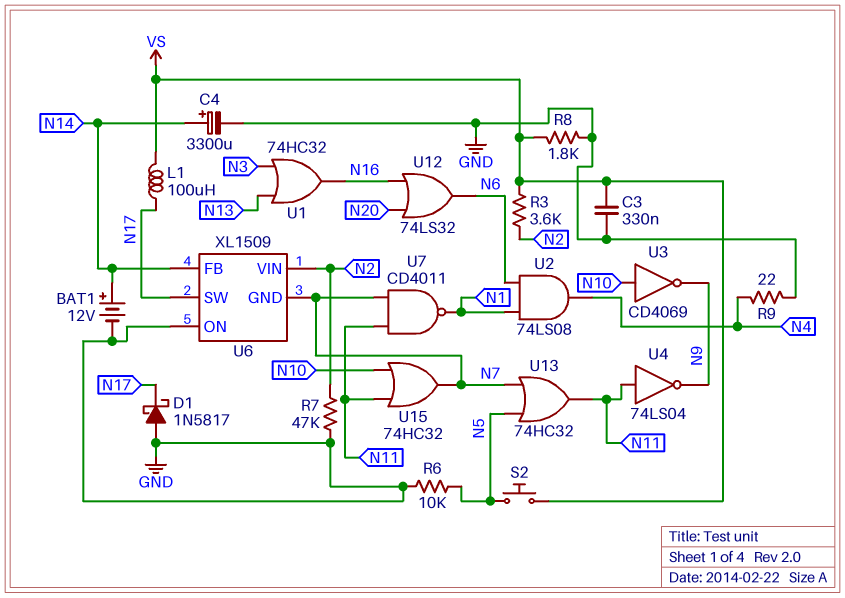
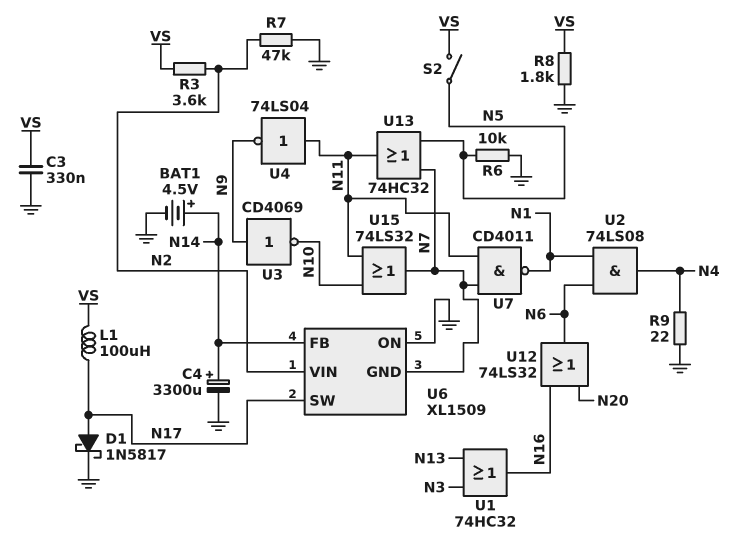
BAT1: 12V (plus N14, minus GND) -> 4.5V (plus N14, minus GND)
D1: schottky 1N5817 (A GND, K N17) -> schottky 1N5817 (A N17, K GND)
S2: button (N5, VS) -> switch (N5, VS)
U3: NOT CD4069 (in N10, out N9) -> NOT CD4069 (in N9, out N10)
U15: OR 74HC32 (in N10, in N11, out N7) -> OR 74LS32 (in N10, in N11, out N7)

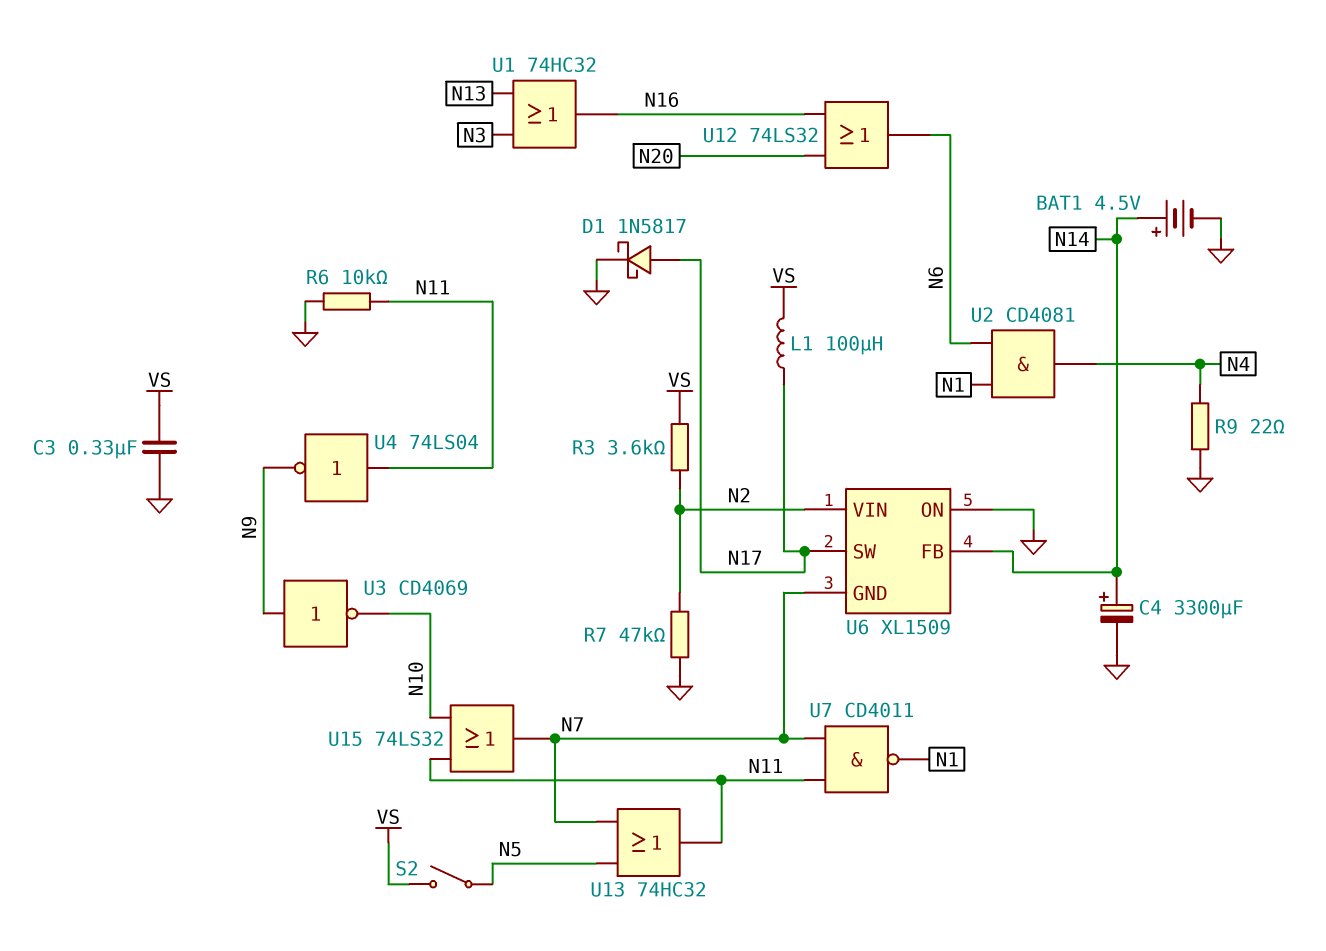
R6: 10k (GND, N5) -> 10k (GND, N11)
R8: 1.8k (GND, VS) -> none
U2: AND 74LS08 (in N1, in N6, out N4) -> AND CD4081 (in N1, in N6, out N4)

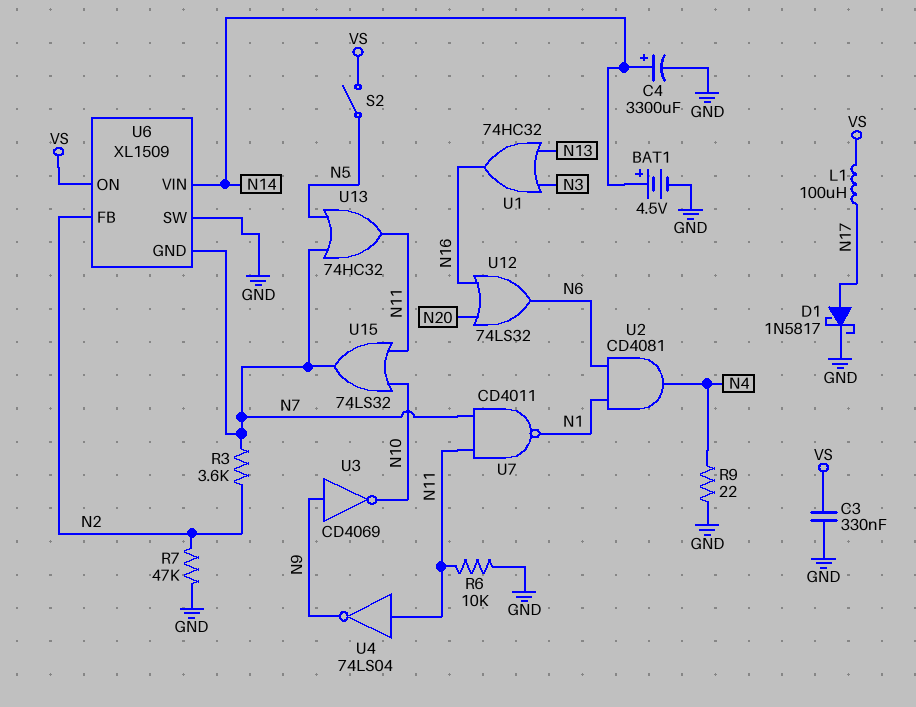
R3: 3.6k (N2, VS) -> 3.6k (N2, N7)
U6 pin FB: N14 -> N2
U6 pin ON: GND -> VS
U6 pin SW: N17 -> GND
U6 pin VIN: N2 -> N14

